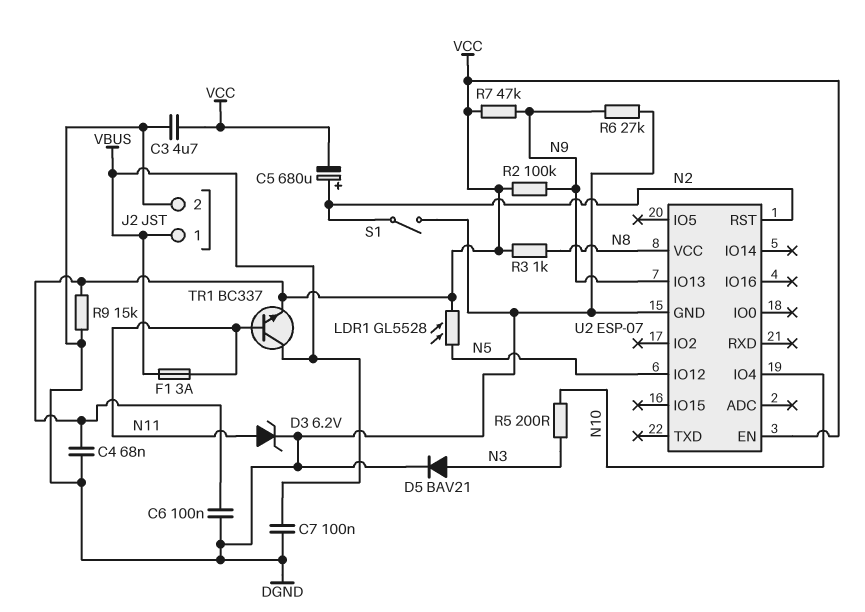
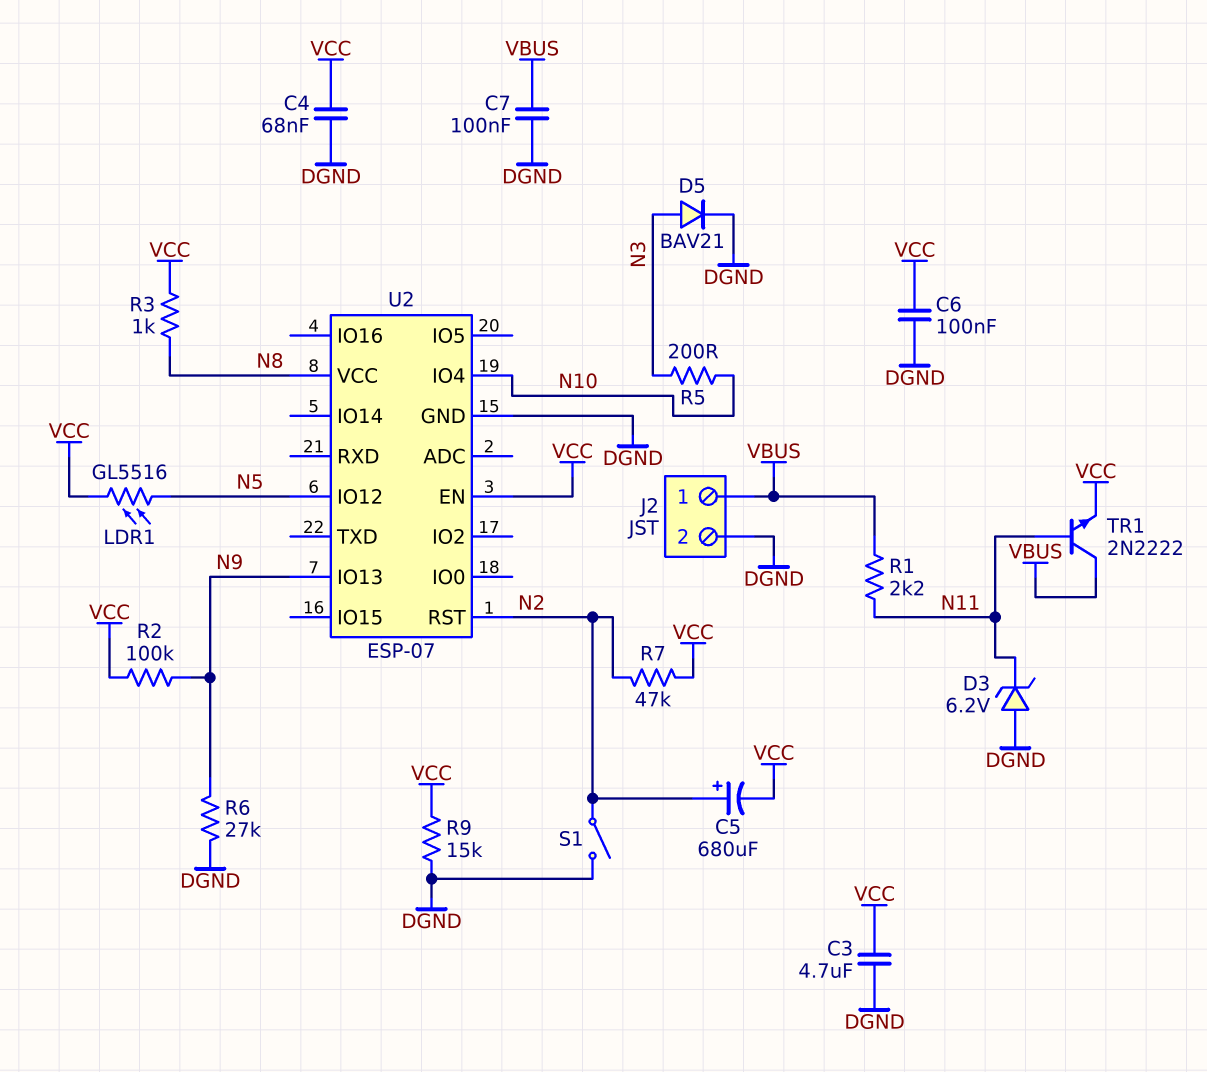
D3: zener 6.2V (A N11, K DGND) -> zener 6.2V (A DGND, K N11)
F1: 3A (N11, VBUS) -> none
LDR1: GL5528 (N5, VCC) -> GL5516 (N5, VCC)
R1: none -> 2.2k (N11, VBUS)
R7: 47k (N9, VCC) -> 47k (N2, VCC)
TR1: NPN BC337 (B N11, C VBUS, E VCC) -> NPN 2N2222 (B N11, C VBUS, E VCC)

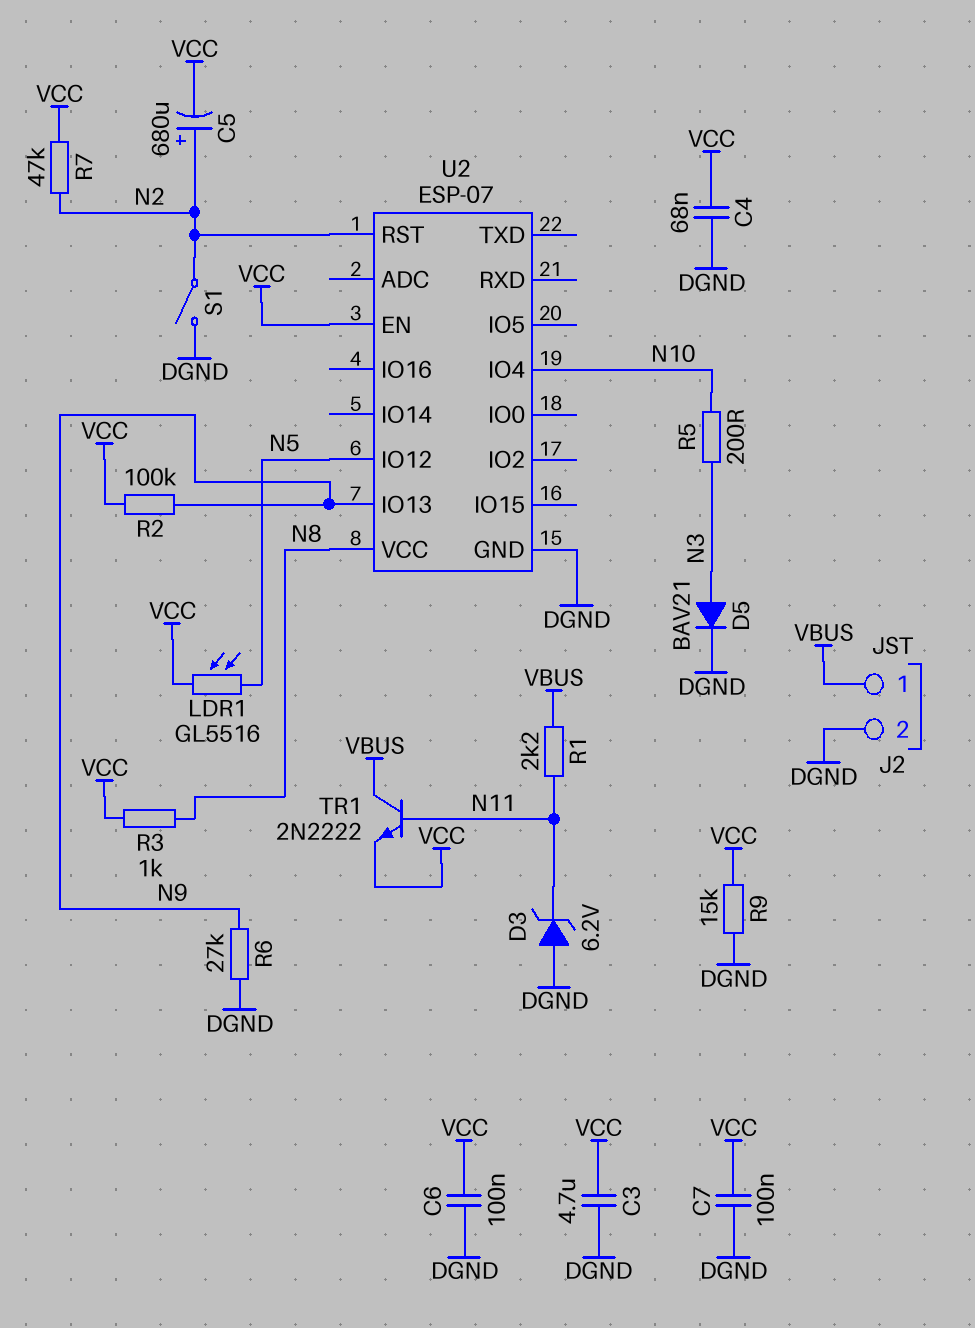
C7: 100nF (DGND, VBUS) -> 100nF (DGND, VCC)

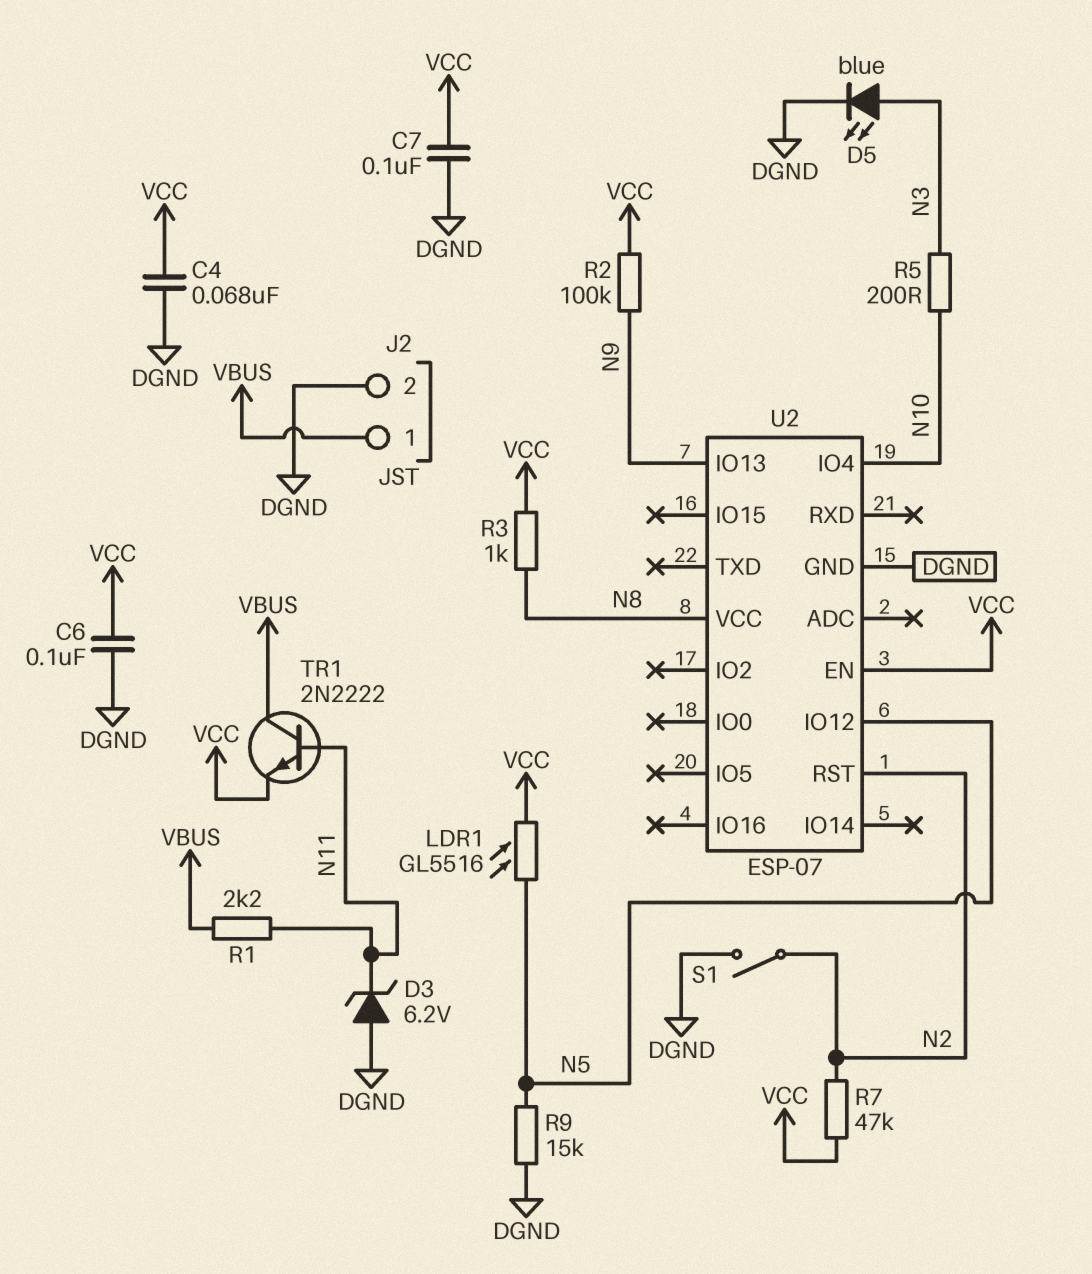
C3: 4.7uF (DGND, VCC) -> none
C5: 680uF (plus N2, minus VCC) -> none
D5: diode BAV21 (A N3, K DGND) -> LED blue (A N3, K DGND)
R6: 27k (DGND, N9) -> none
R9: 15k (DGND, VCC) -> 15k (DGND, N5)

